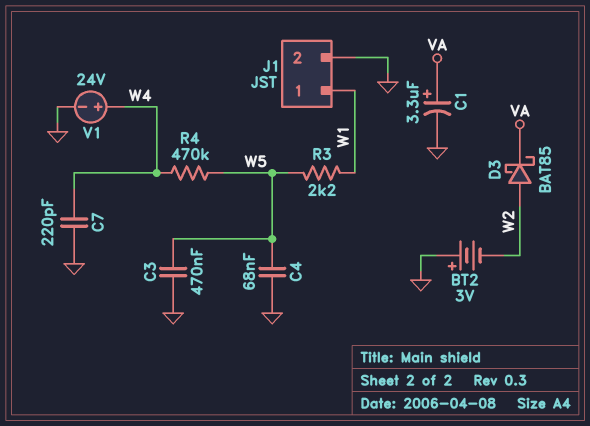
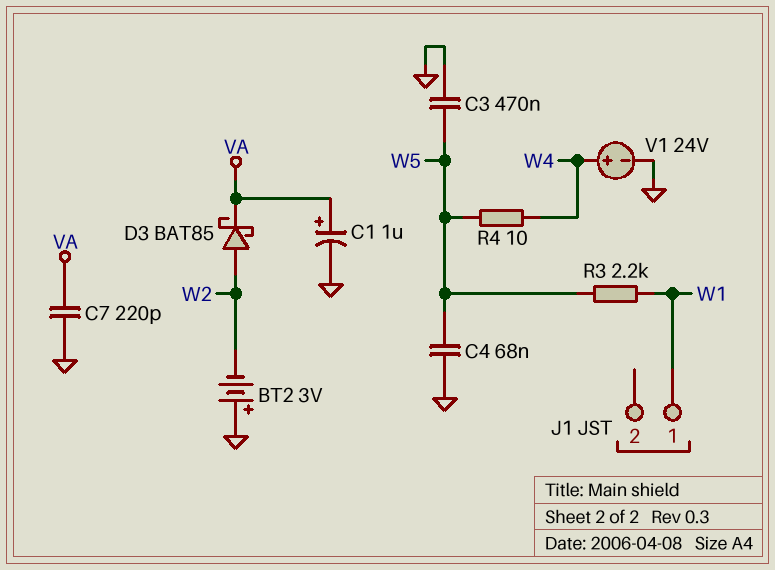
C1: 3.3uF (plus VA, minus GND) -> 1uF (plus VA, minus GND)
C7: 220pF (GND, W4) -> 220pF (GND, VA)
J1 pin 2: GND -> none
R4: 470k (W4, W5) -> 10 (W4, W5)

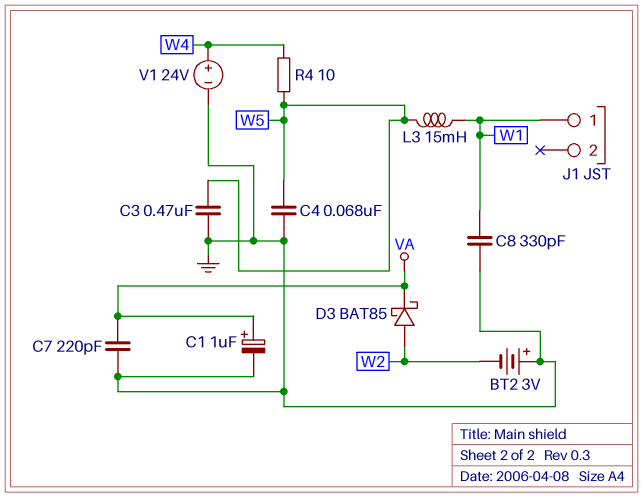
C8: none -> 330pF (GND, W1)
L3: none -> 15mH (W1, W5)
R3: 2.2k (W1, W5) -> none

